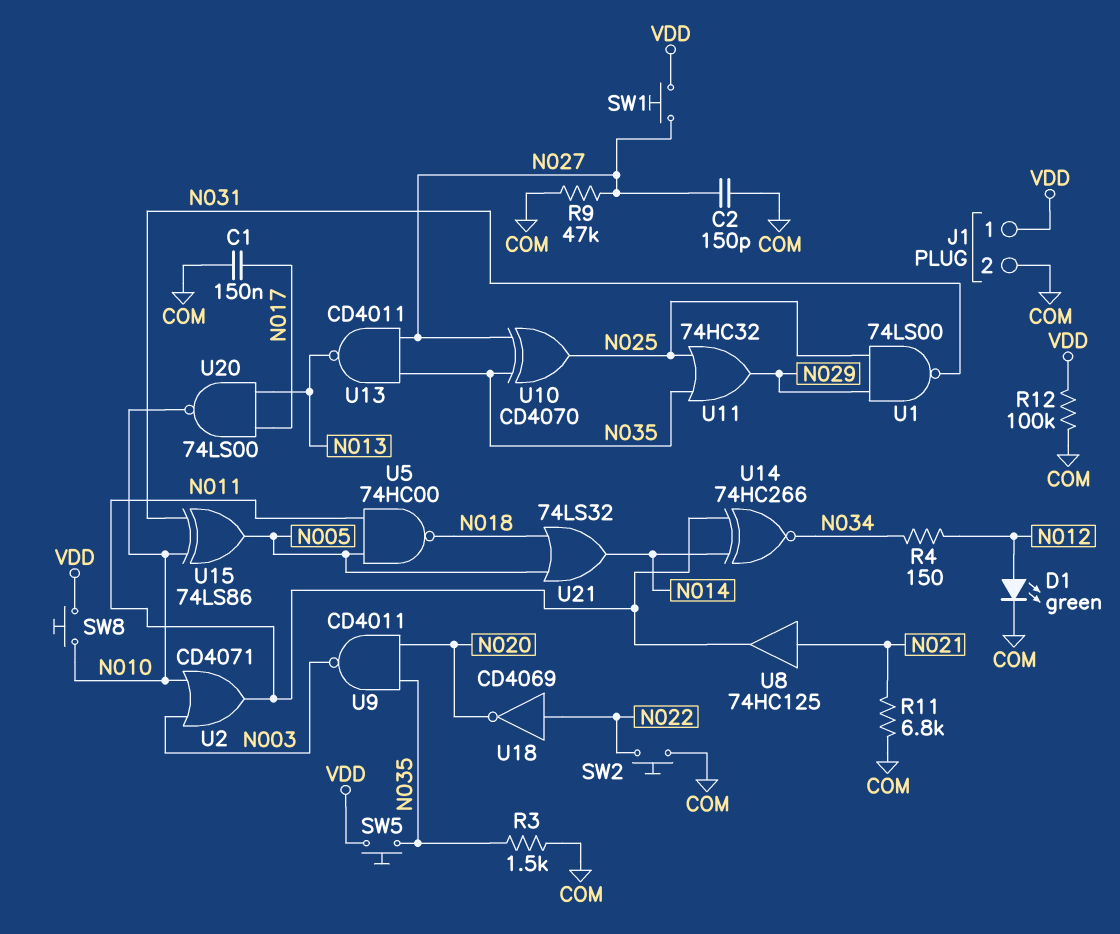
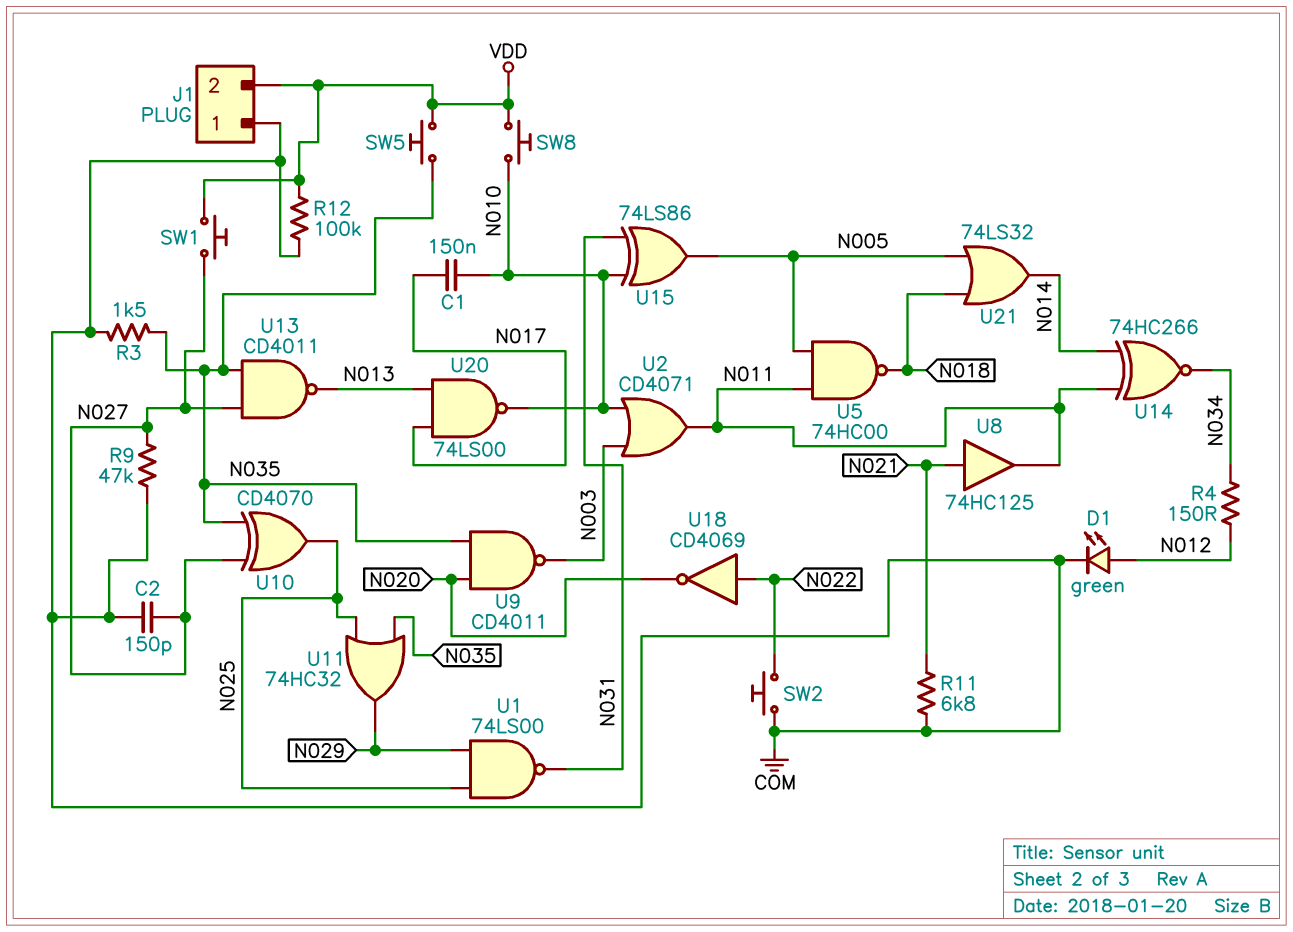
C1: 150nF (COM, N017) -> 150nF (N010, N017)
J1 pin 1: VDD -> COM
J1 pin 2: COM -> VDD

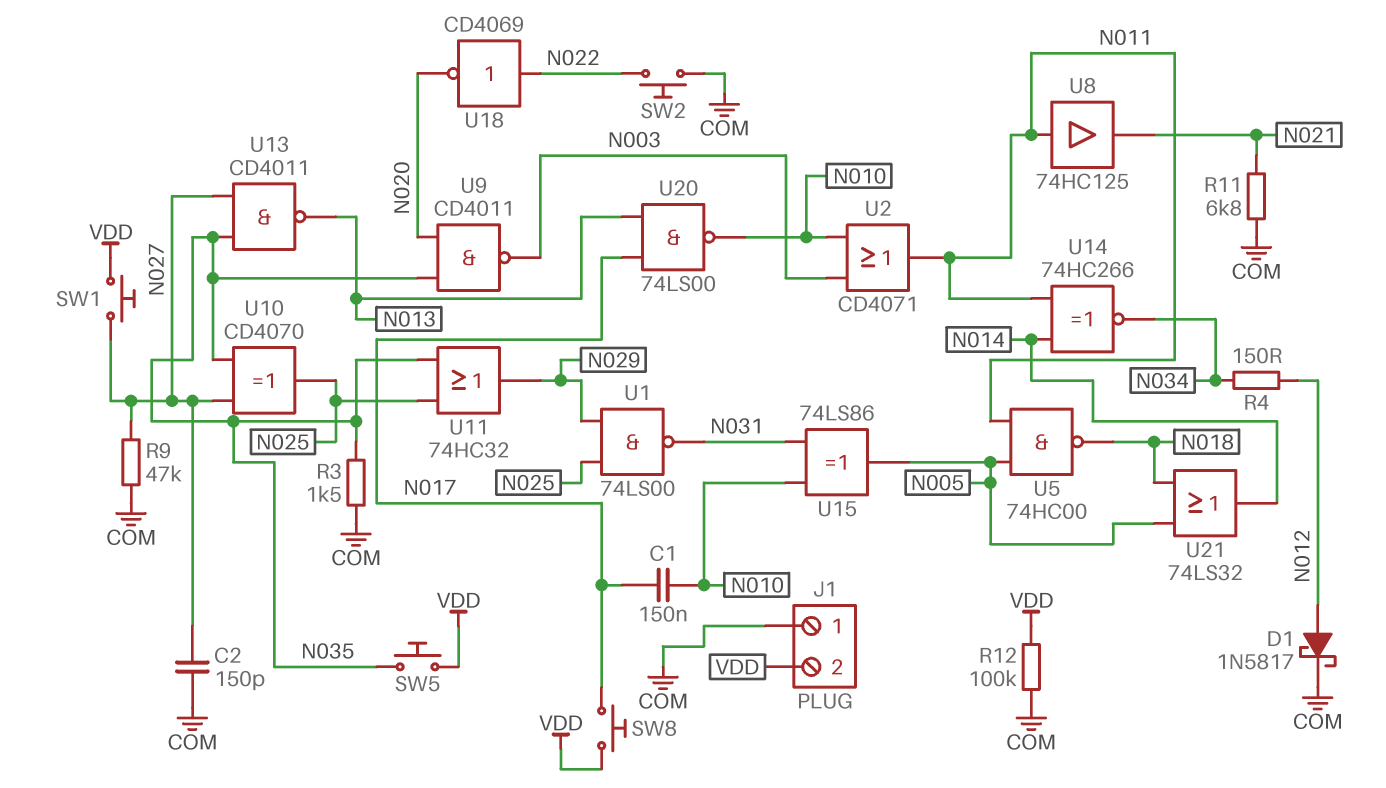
D1: LED green (A N012, K COM) -> schottky 1N5817 (A N012, K COM)
SW8: button (N010, VDD) -> button (N017, VDD)
U8: buffer 74HC125 (in N021, out N011) -> buffer 74HC125 (in N011, out N021)

